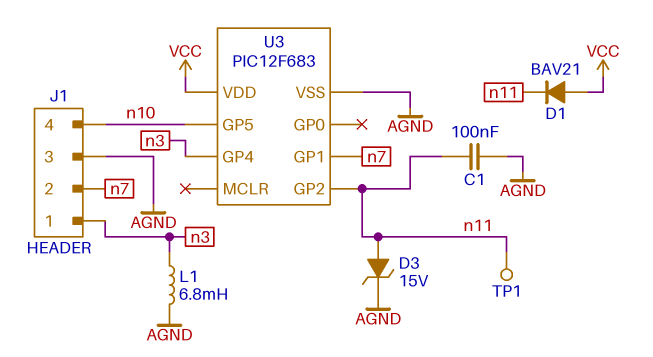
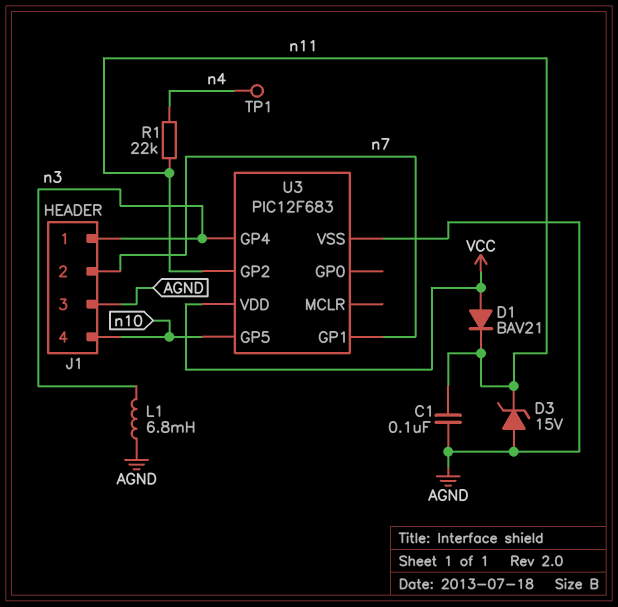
D3: zener 15V (A n11, K AGND) -> zener 15V (A AGND, K n11)
R1: none -> 22k (n4, n11)
TP1: test point (n11) -> test point (n4)

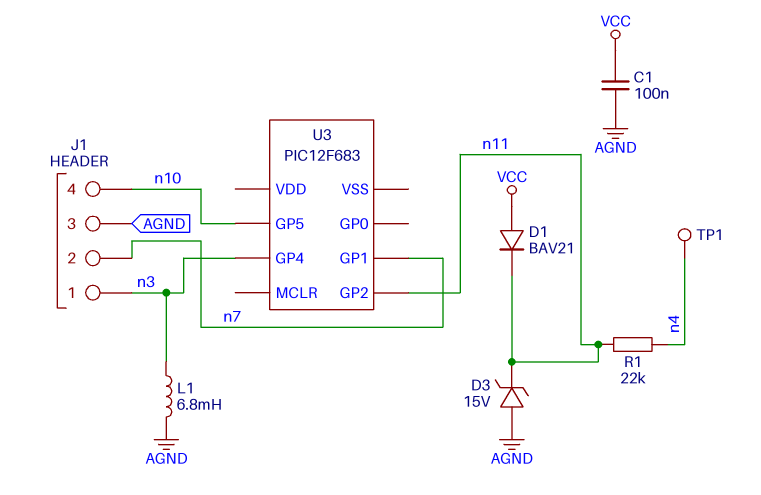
C1: 100nF (AGND, n11) -> 100nF (AGND, VCC)
U3 pin VDD: VCC -> none
U3 pin VSS: AGND -> none

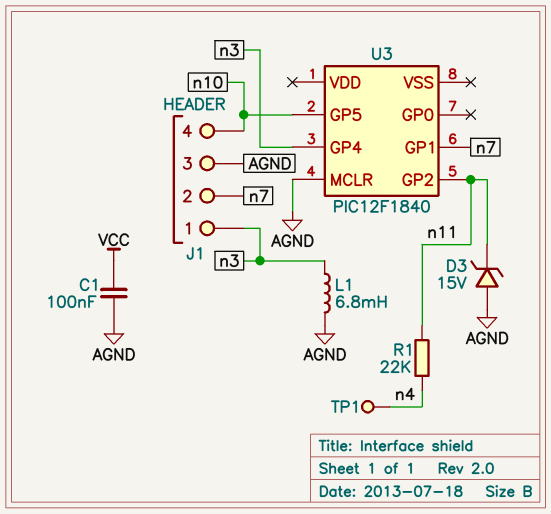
D1: diode BAV21 (A VCC, K n11) -> none
U3: PIC12F683 -> PIC12F1840
U3 pin MCLR: none -> AGND

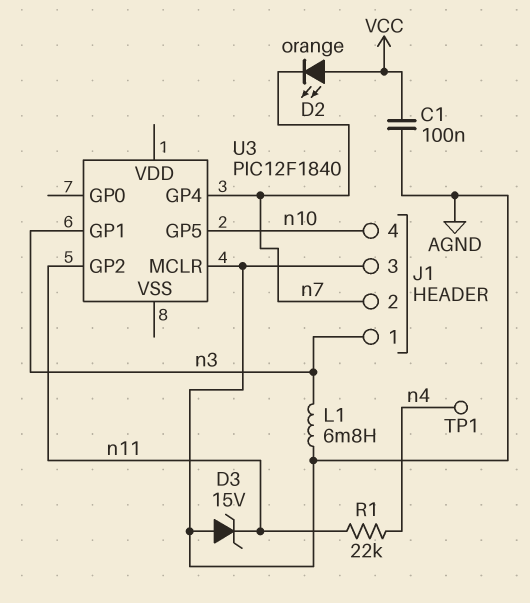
D2: none -> LED orange (A VCC, K n7)
U3 pin GP1: n7 -> n3
U3 pin GP4: n3 -> n7

